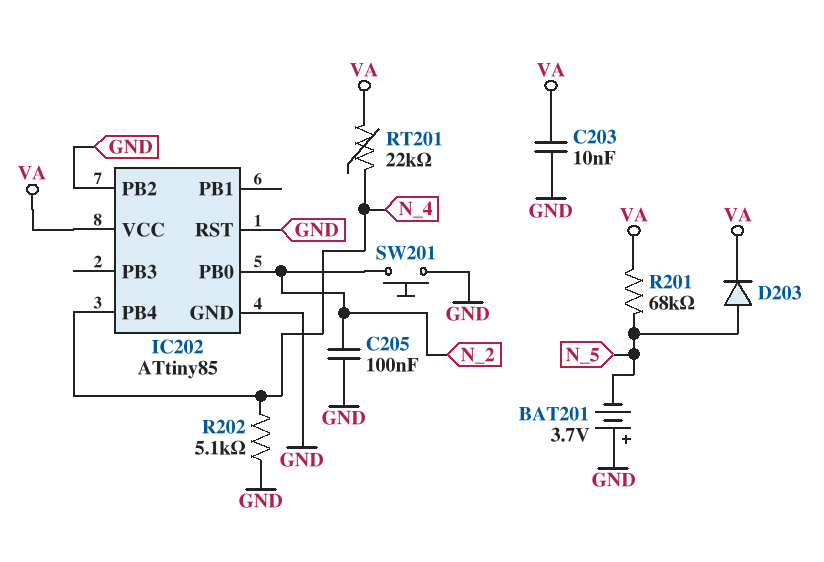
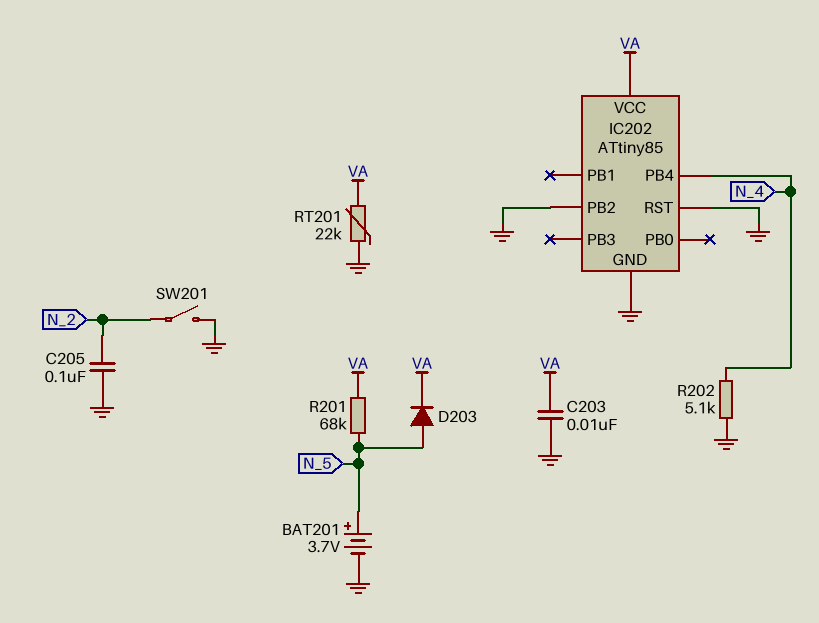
BAT201: 3.7V (plus GND, minus N_5) -> 3.7V (plus N_5, minus GND)
IC202 pin PB0: N_2 -> none
RT201: 22k (N_4, VA) -> 22k (GND, VA)
SW201: button (GND, N_2) -> switch (GND, N_2)

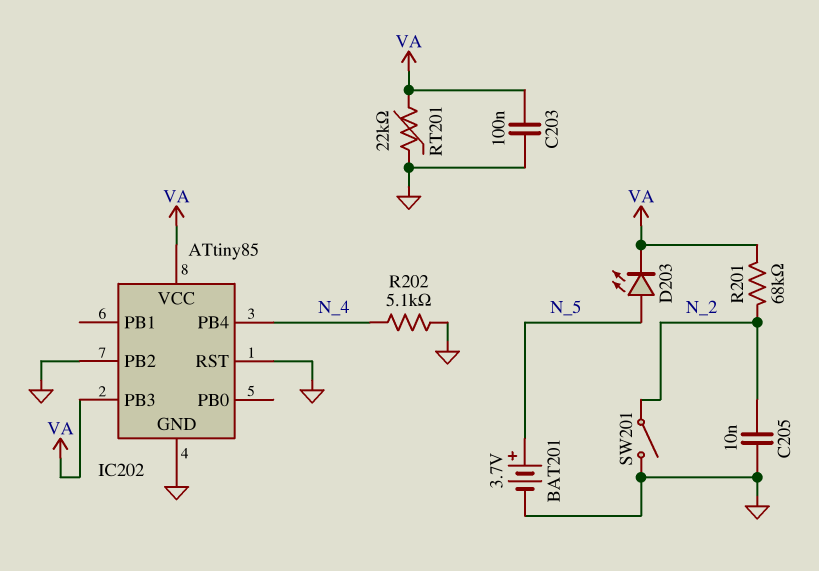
C203: 10nF (GND, VA) -> 100nF (GND, VA)
C205: 100nF (GND, N_2) -> 10nF (GND, N_2)
D203: diode (A N_5, K VA) -> LED (A N_5, K VA)
IC202 pin PB3: none -> VA
R201: 68k (N_5, VA) -> 68k (N_2, VA)

